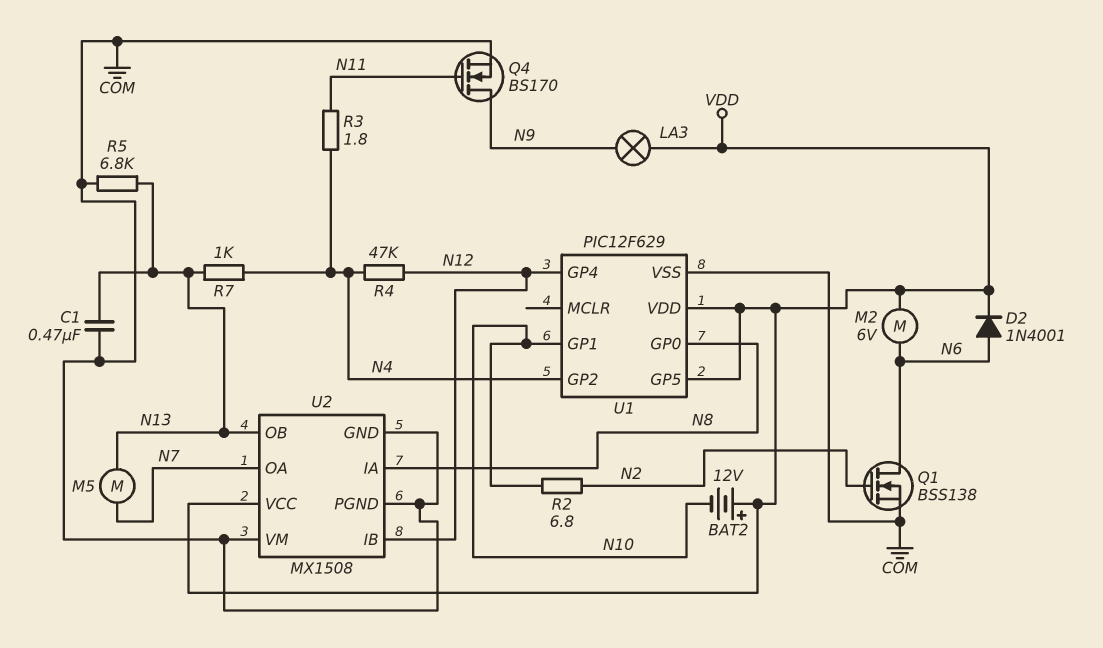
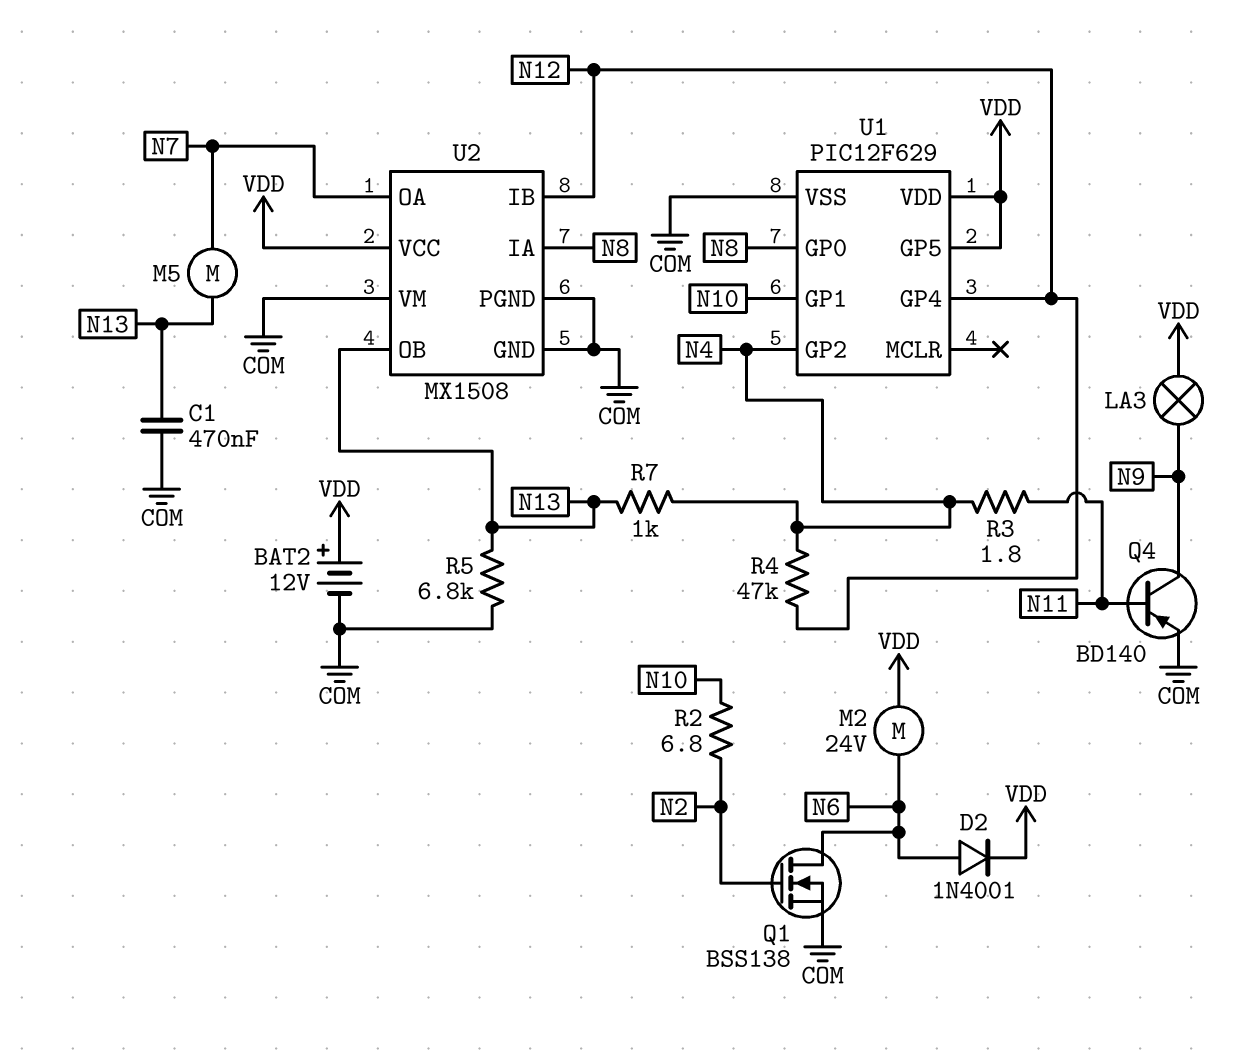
BAT2: 12V (plus VDD, minus N10) -> 12V (plus VDD, minus COM)
M2: motor 6V (N6, VDD) -> motor 24V (N6, VDD)
Q4: NMOS BS170 (G N11, D N9, S COM) -> PNP BD140 (B N11, C N9, E COM)

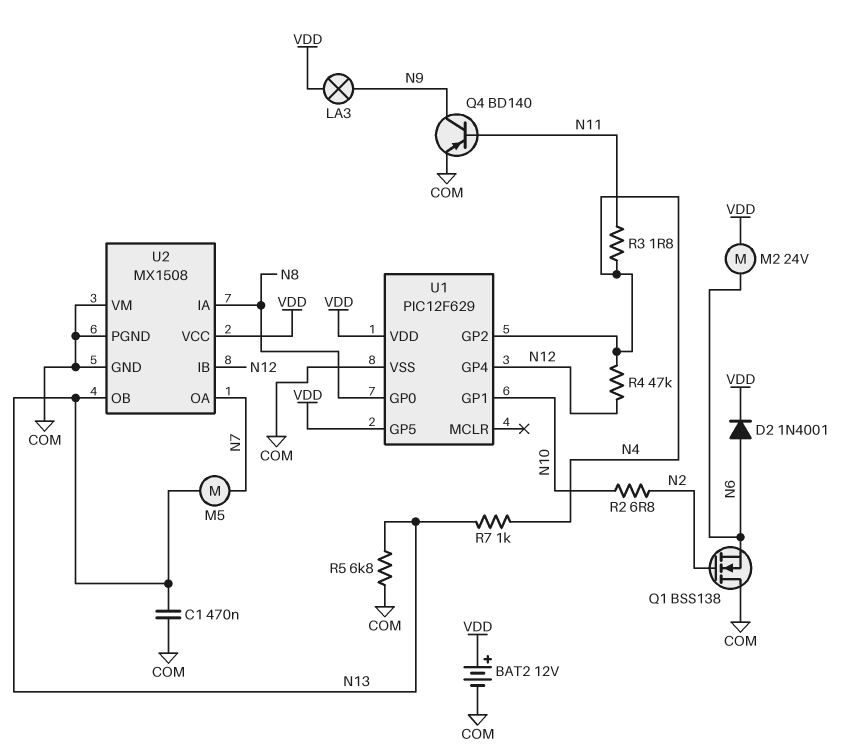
Q1: NMOS BSS138 (G N2, D N6, S COM) -> NMOS BSS138 (G N2, D COM, S N6)

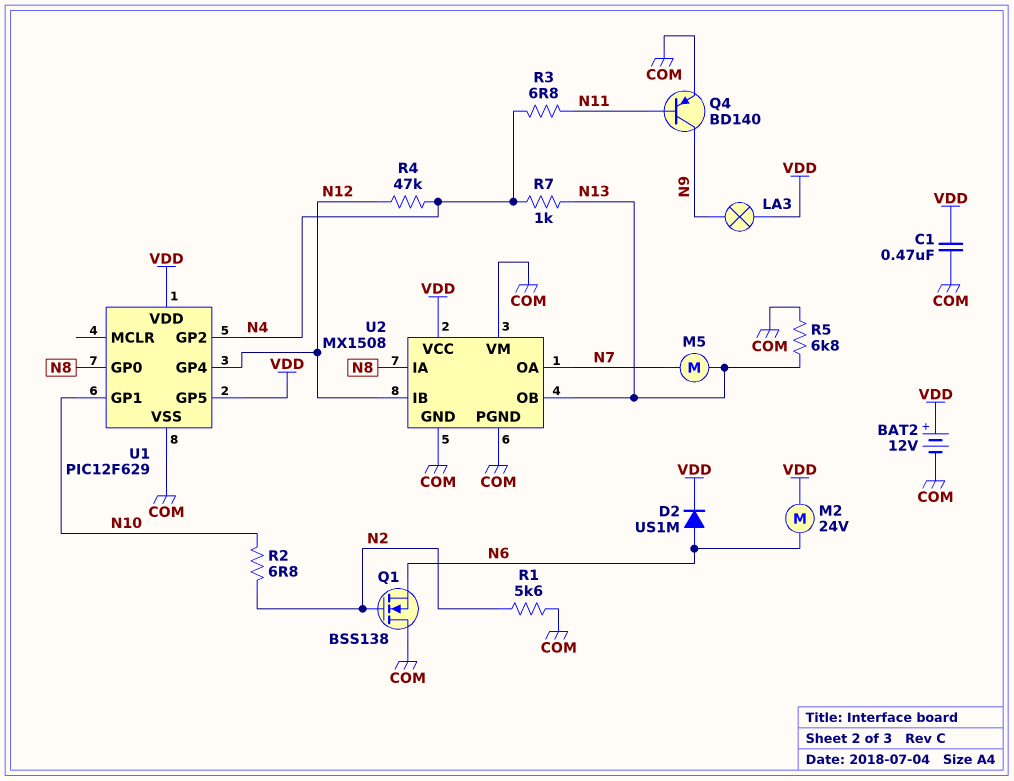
C1: 470nF (COM, N13) -> 470nF (COM, VDD)
D2: diode 1N4001 (A N6, K VDD) -> diode US1M (A N6, K VDD)
R1: none -> 5.6k (COM, N2)
R3: 1.8 (N4, N11) -> 6.8 (N4, N11)

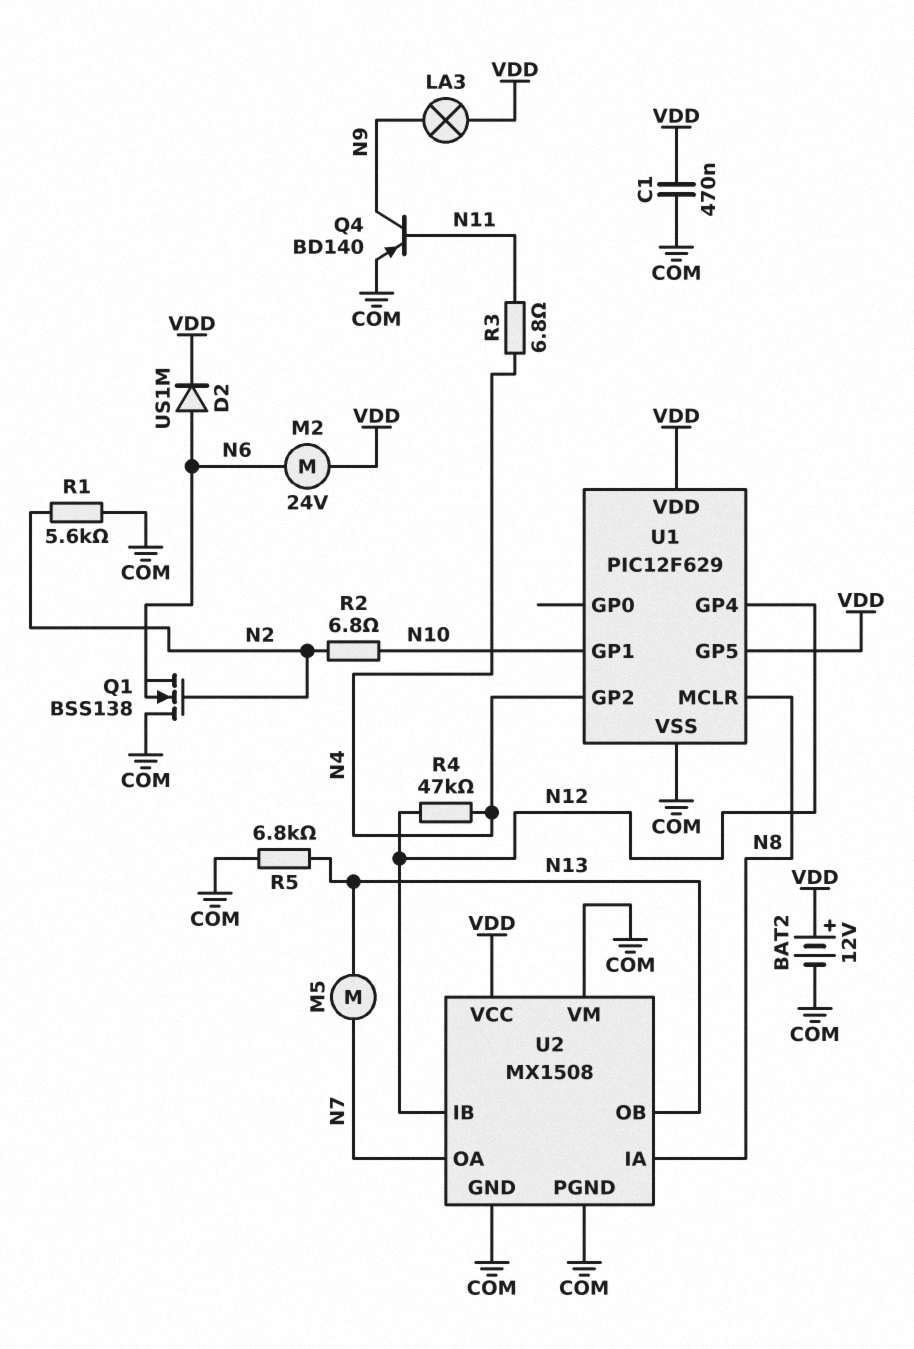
R7: 1k (N4, N13) -> none
U1 pin GP0: N8 -> none
U1 pin MCLR: none -> N8

